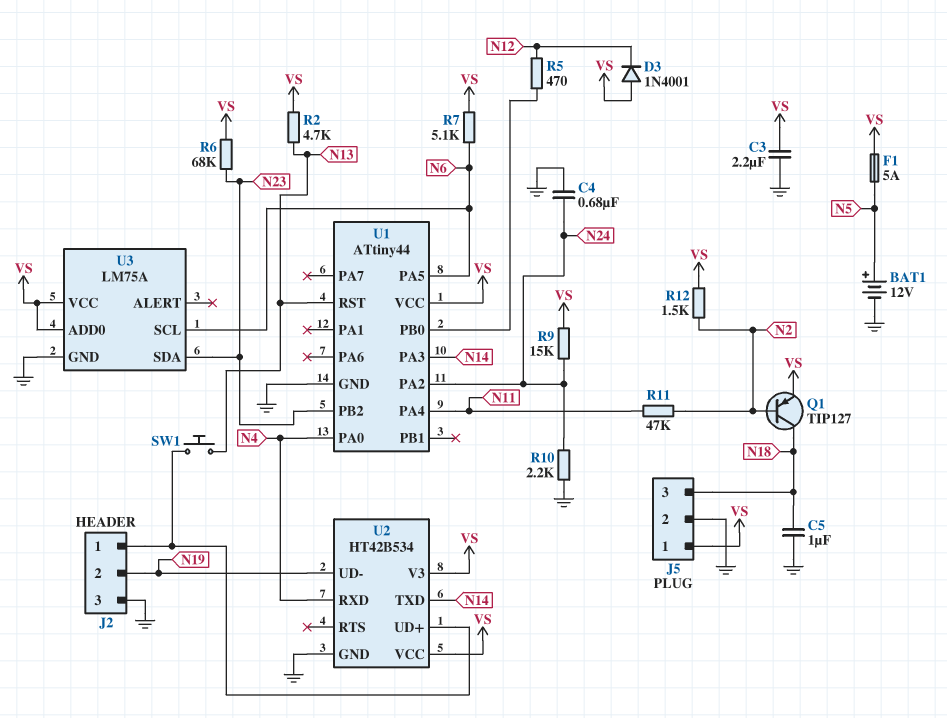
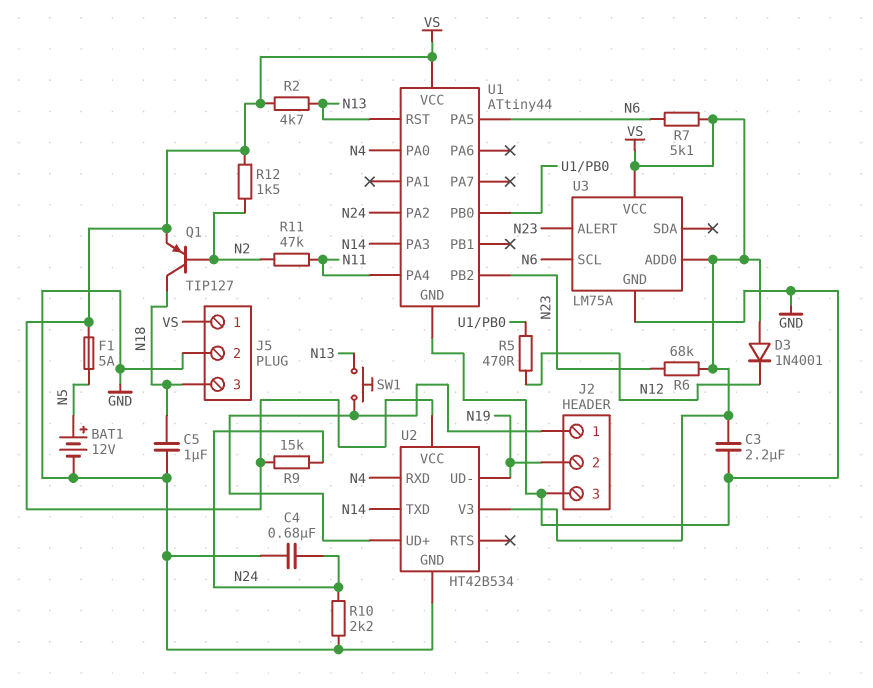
U3 pin ALERT: none -> N23
U3 pin SDA: N23 -> none

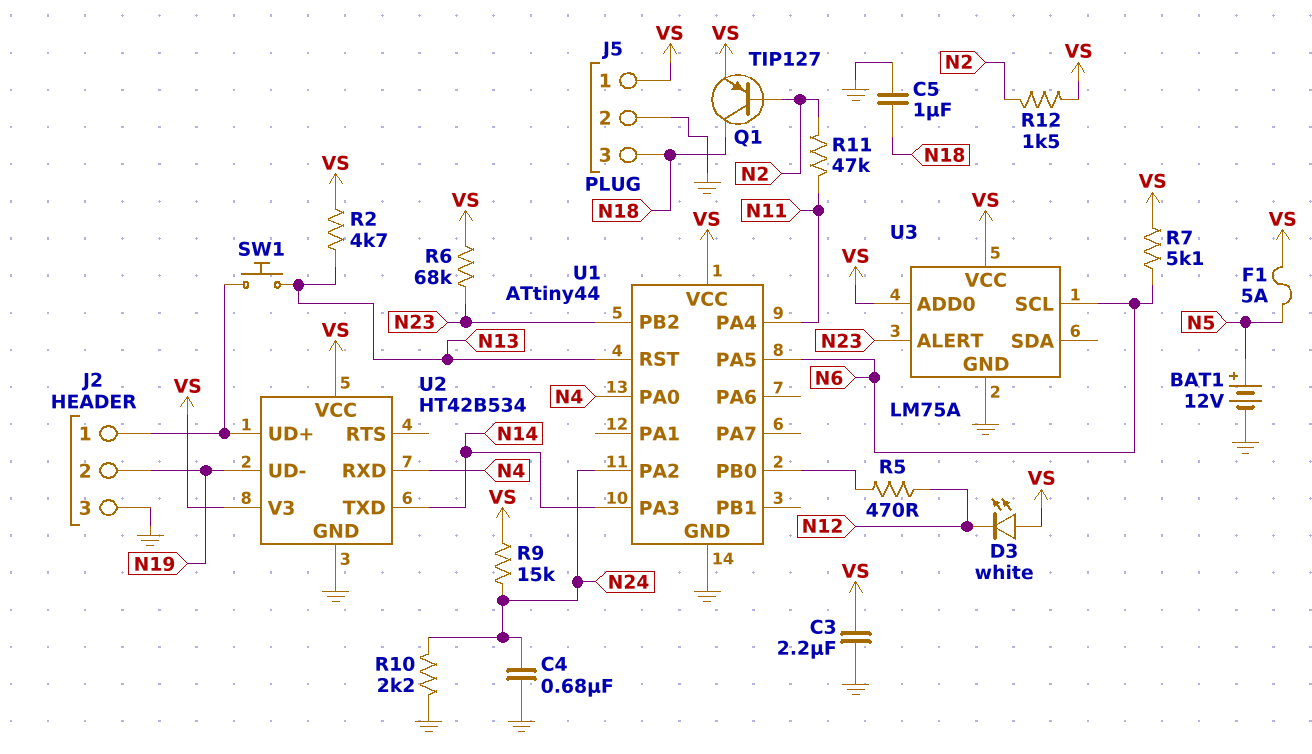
D3: diode 1N4001 (A VS, K N12) -> LED white (A VS, K N12)

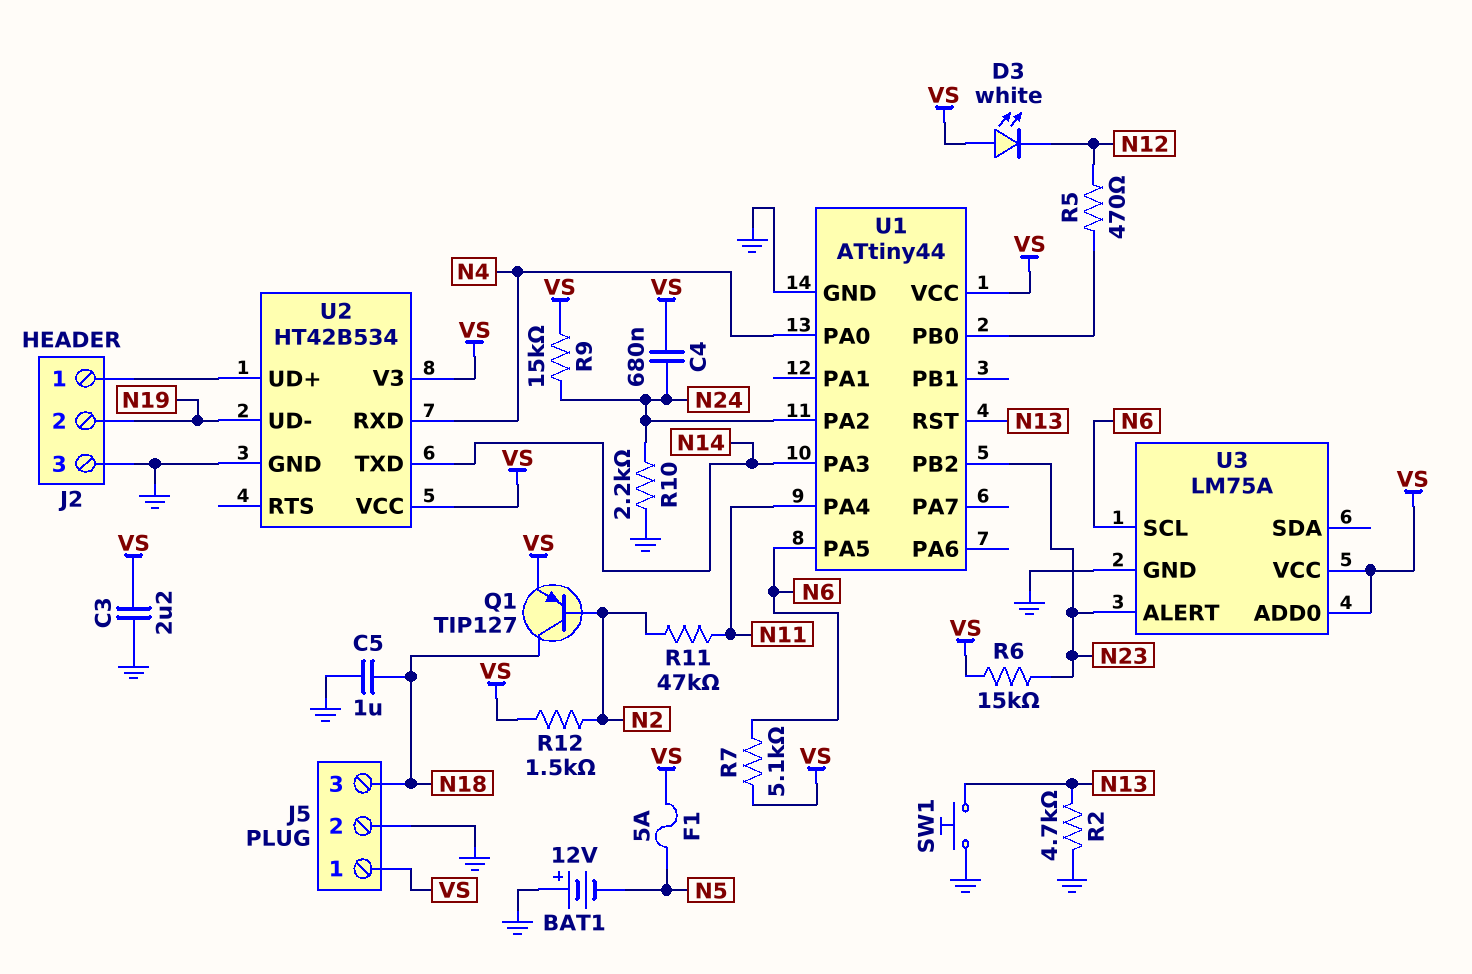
BAT1: 12V (plus N5, minus GND) -> 12V (plus GND, minus N5)
C4: 680nF (GND, N24) -> 680nF (N24, VS)
R2: 4.7k (N13, VS) -> 4.7k (GND, N13)
R6: 68k (N23, VS) -> 15k (N23, VS)
SW1: button (J2/1, N13) -> button (GND, N13)

